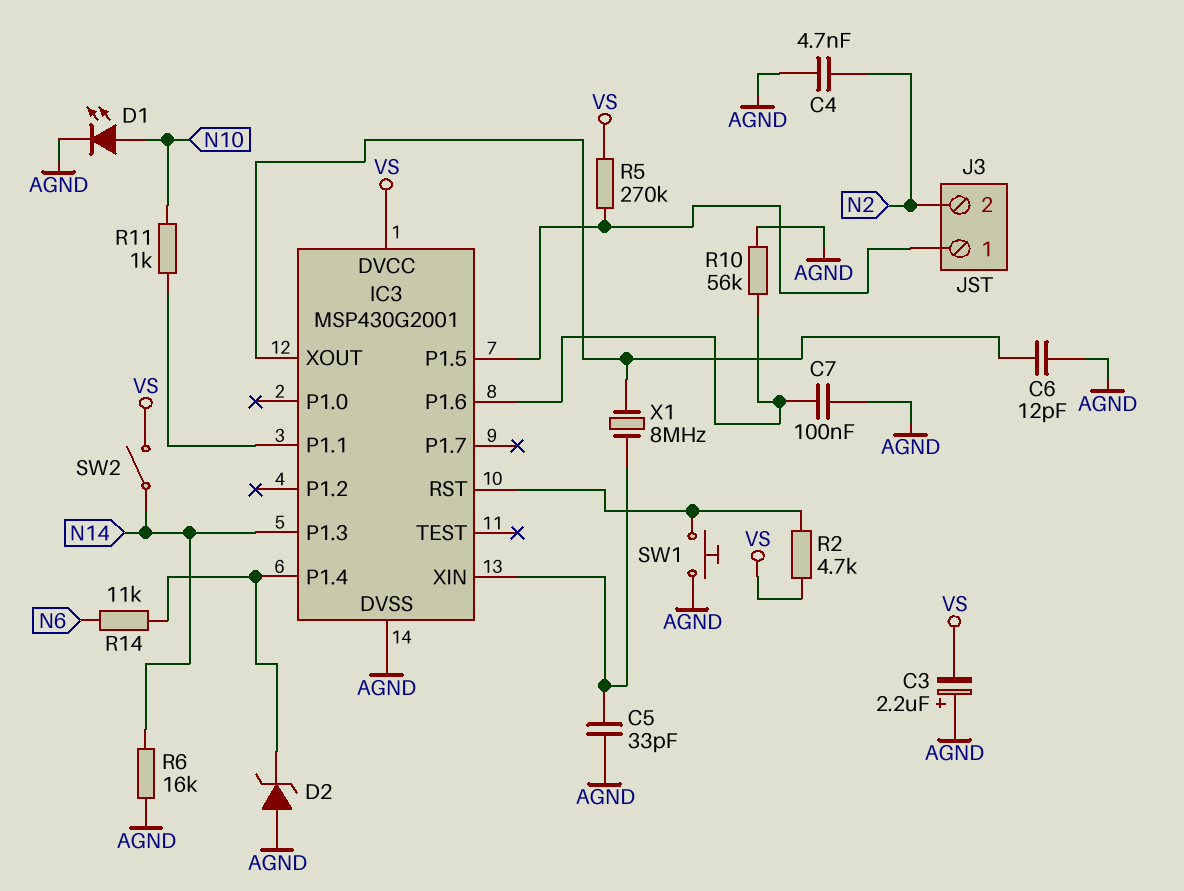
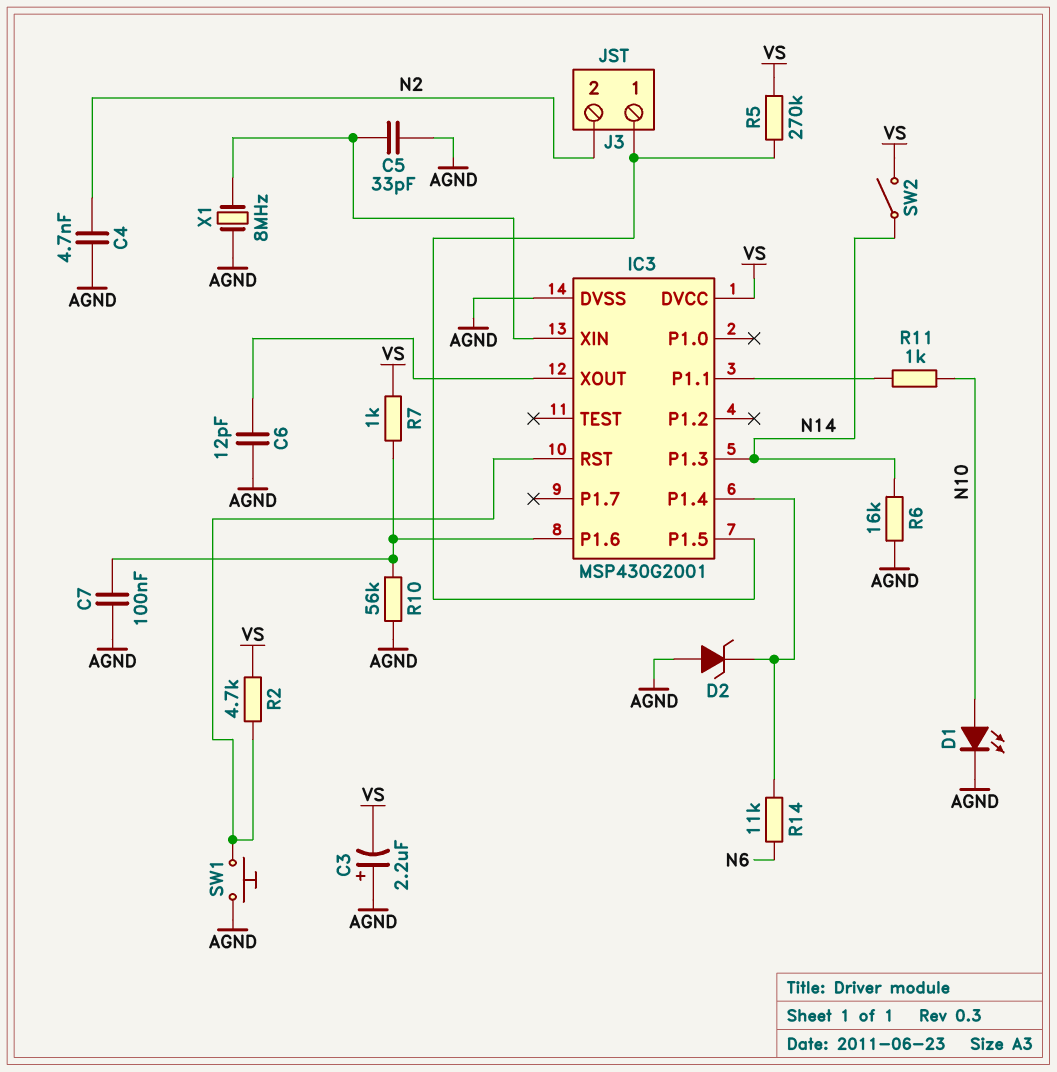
R7: none -> 1k (IC3/P1.6, VS)
X1: 8MHz (IC3/XIN, IC3/XOUT) -> 8MHz (AGND, IC3/XIN)

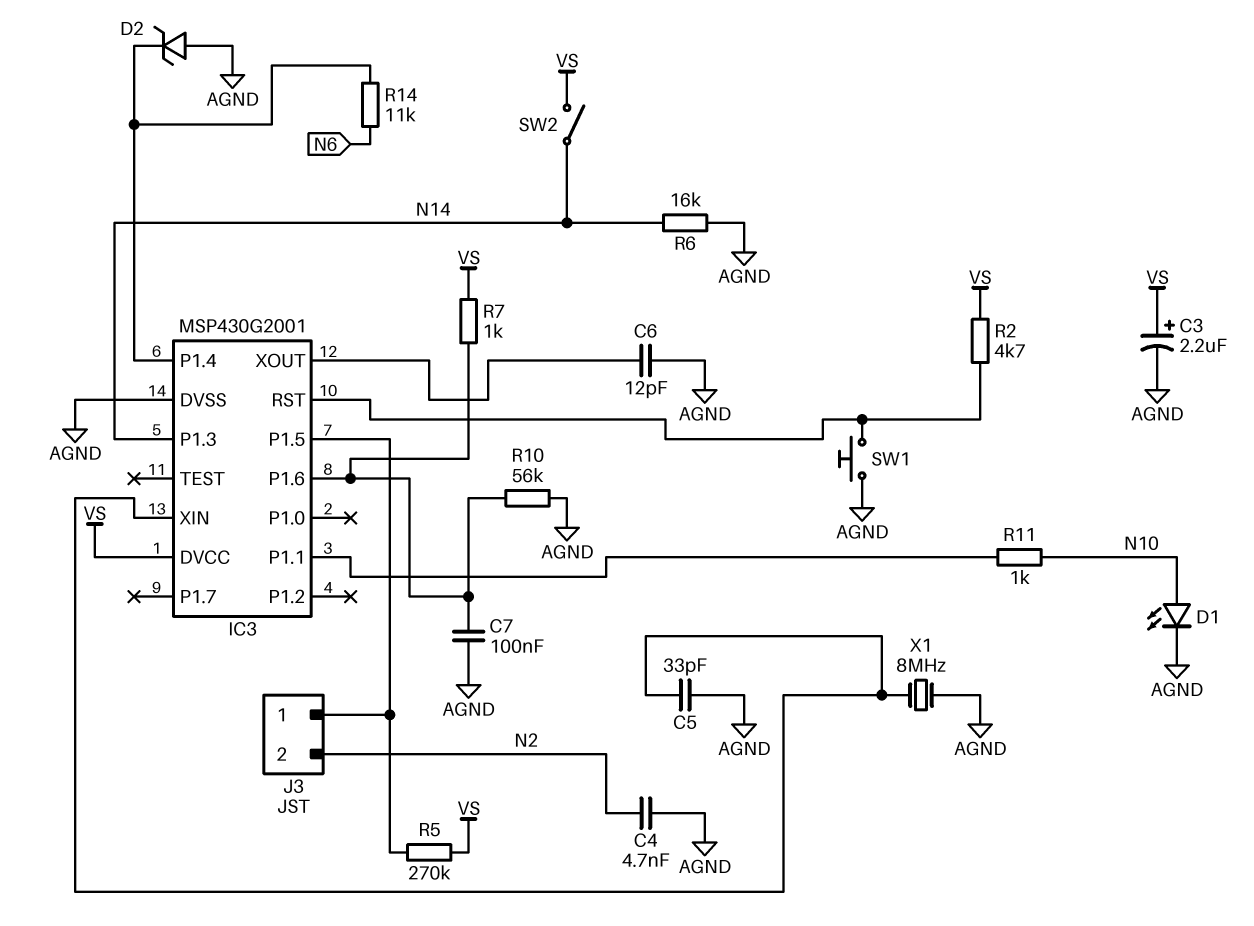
C3: 2.2uF (plus AGND, minus VS) -> 2.2uF (plus VS, minus AGND)

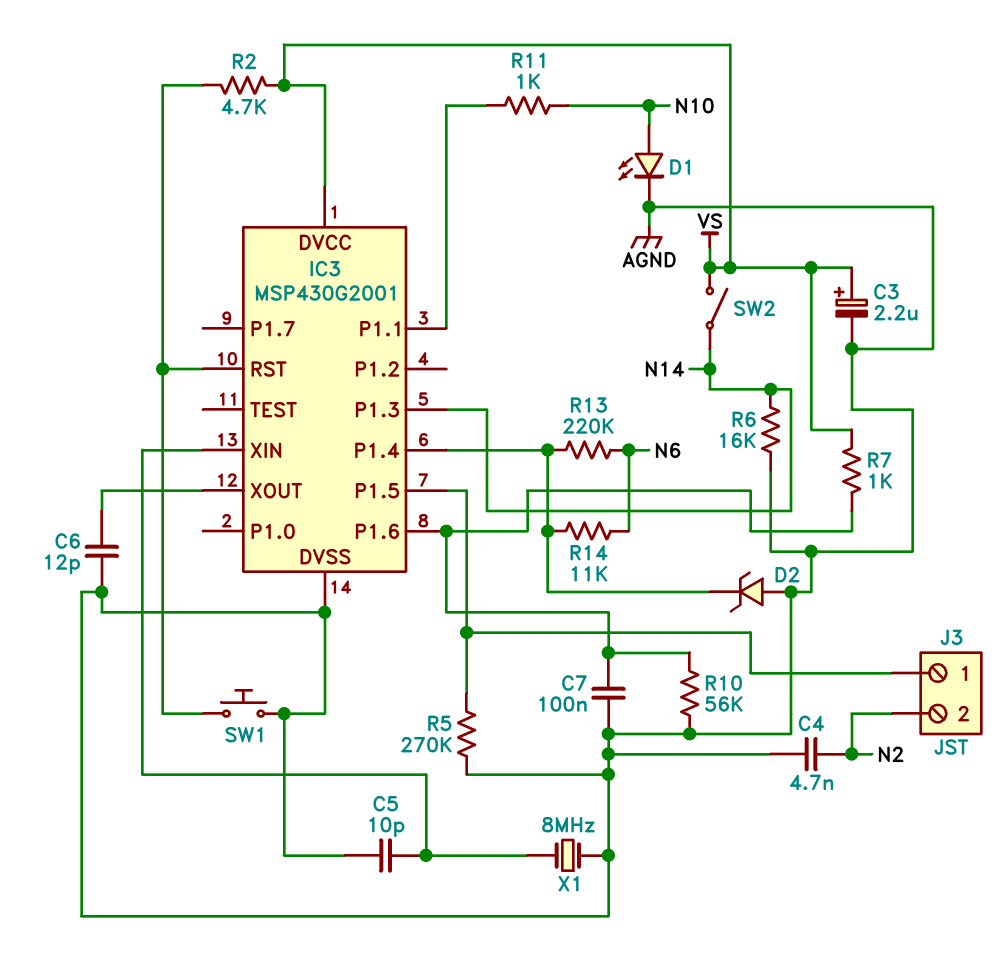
C5: 33pF (AGND, IC3/XIN) -> 10pF (AGND, IC3/XIN)
R5: 270k (IC3/P1.5, VS) -> 270k (AGND, IC3/P1.5)
R13: none -> 220k (IC3/P1.4, N6)

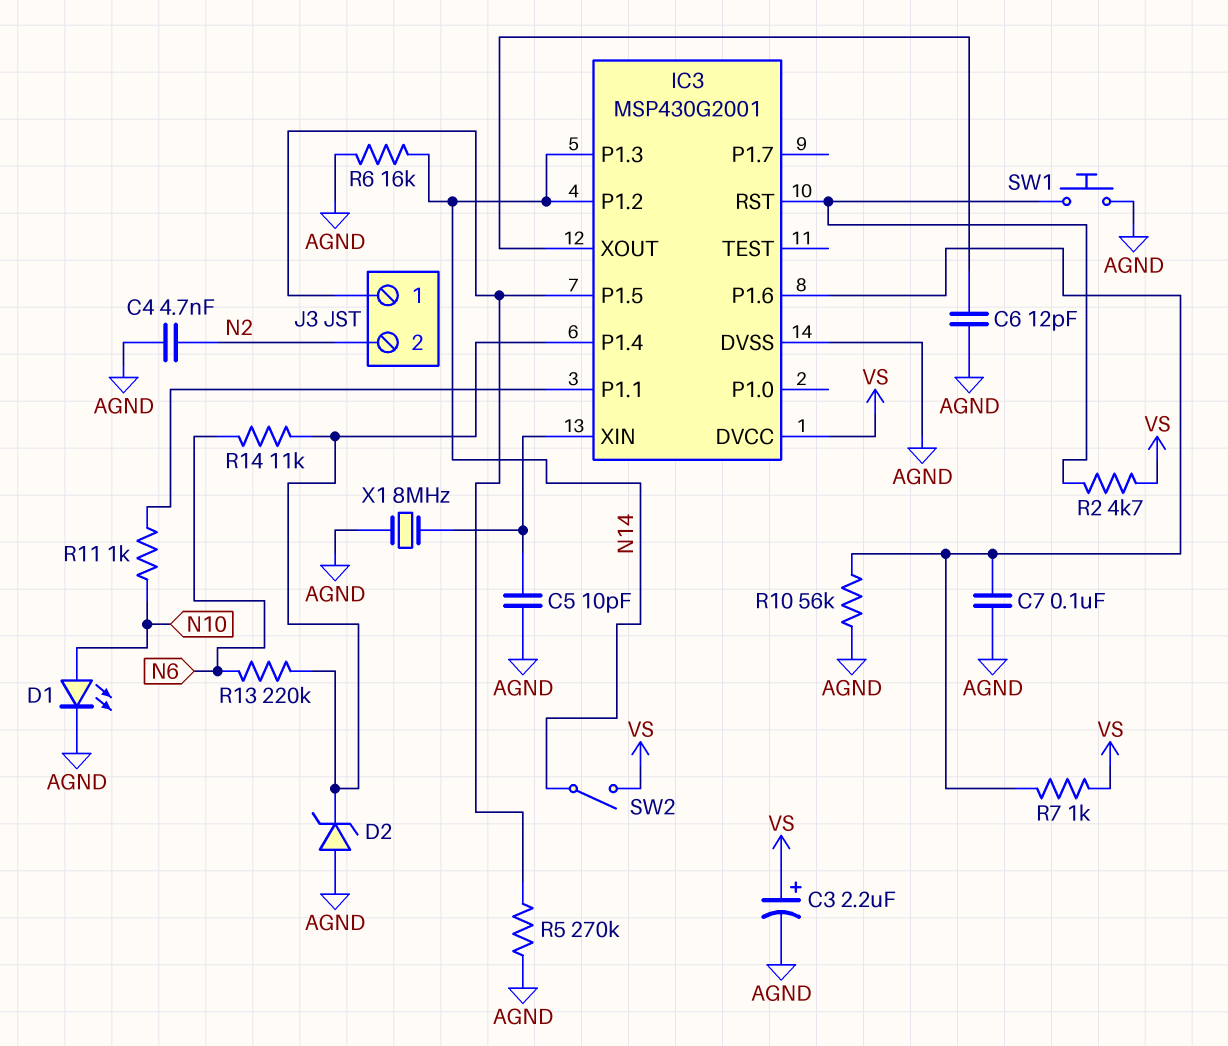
IC3 pin P1.2: none -> N14

